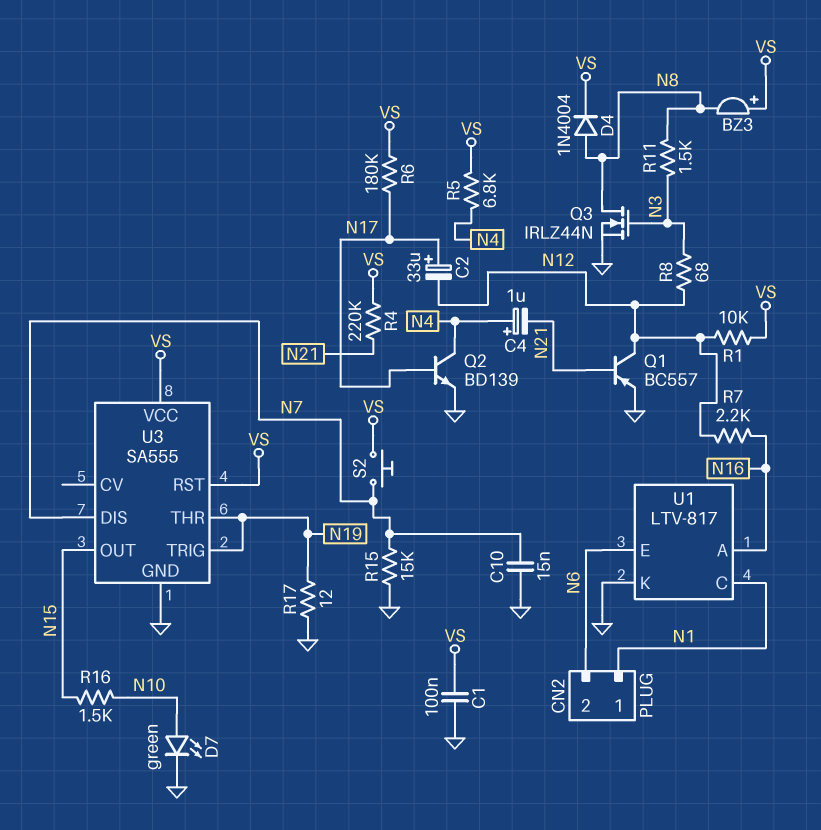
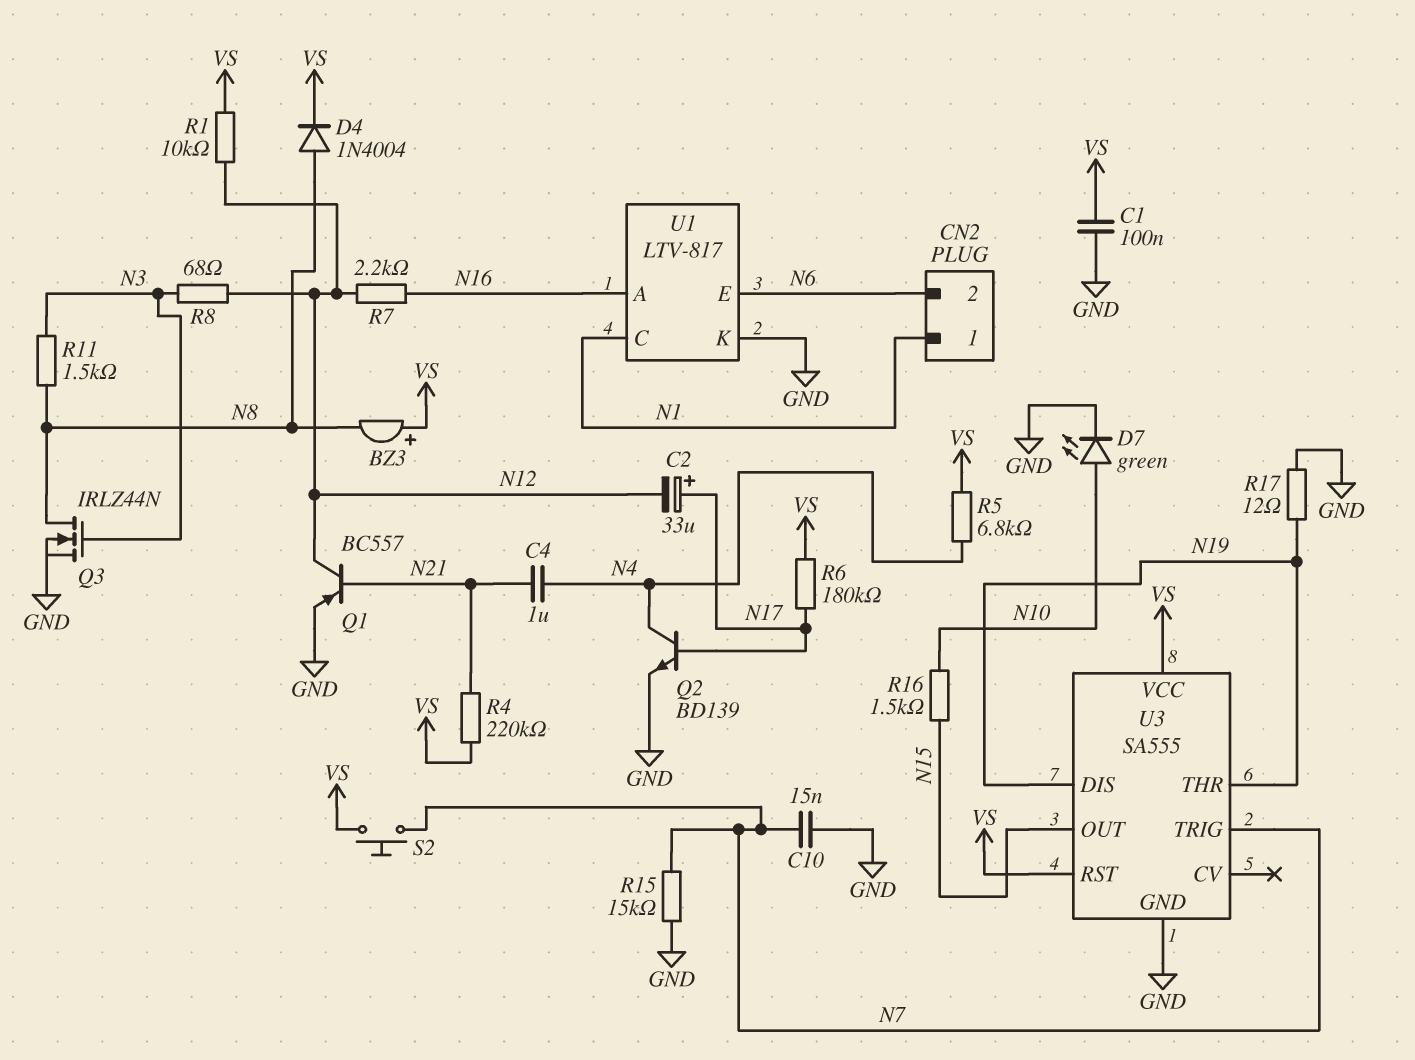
C4: 1uF (plus N4, minus N21) -> 1uF (N4, N21)
U3 pin DIS: N7 -> N19
U3 pin TRIG: N19 -> N7

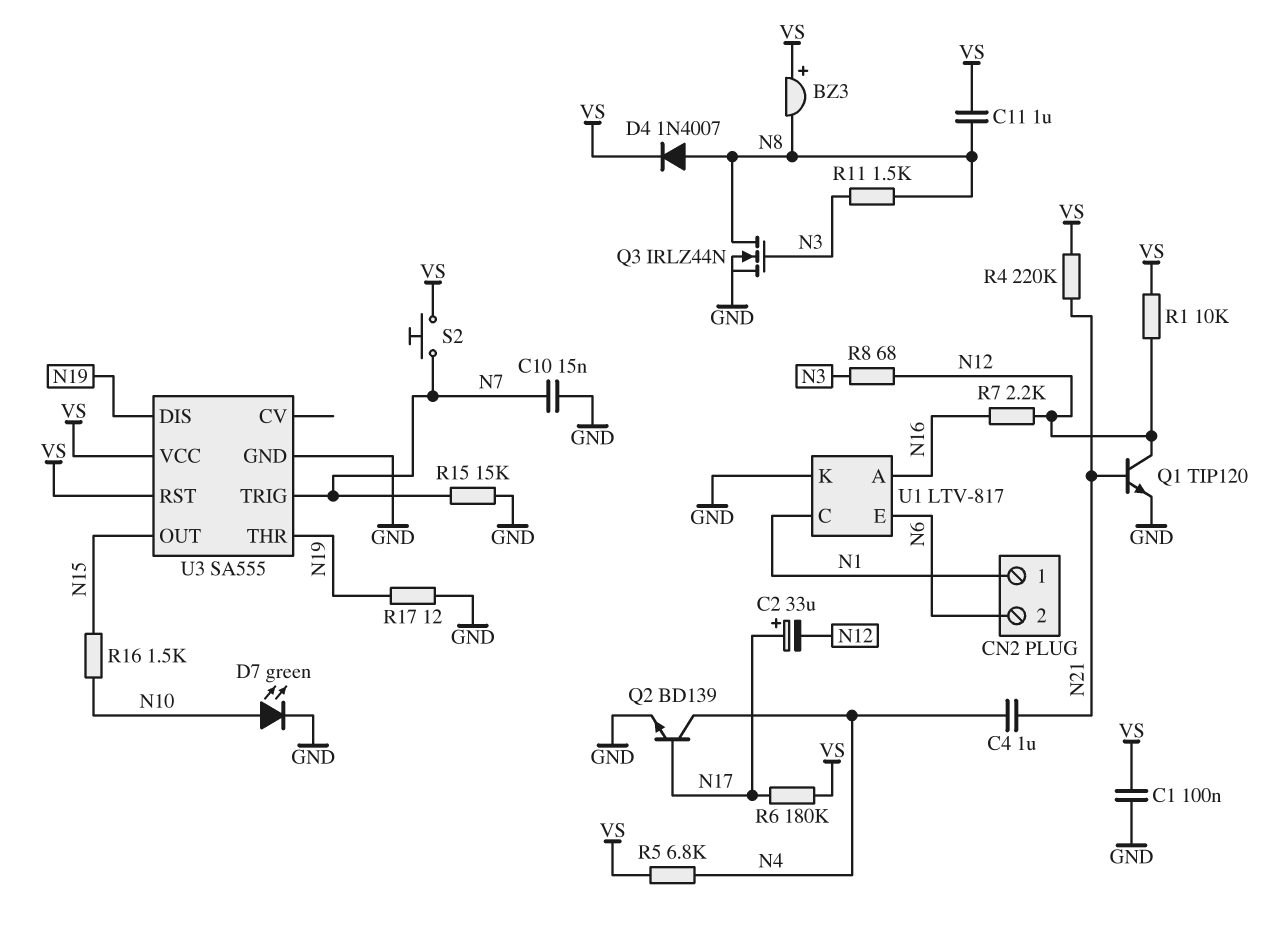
C11: none -> 1uF (N8, VS)
D4: diode 1N4004 (A N8, K VS) -> diode 1N4007 (A N8, K VS)
Q1: PNP BC557 (B N21, C N12, E GND) -> NPN TIP120 (B N21, C N12, E GND)

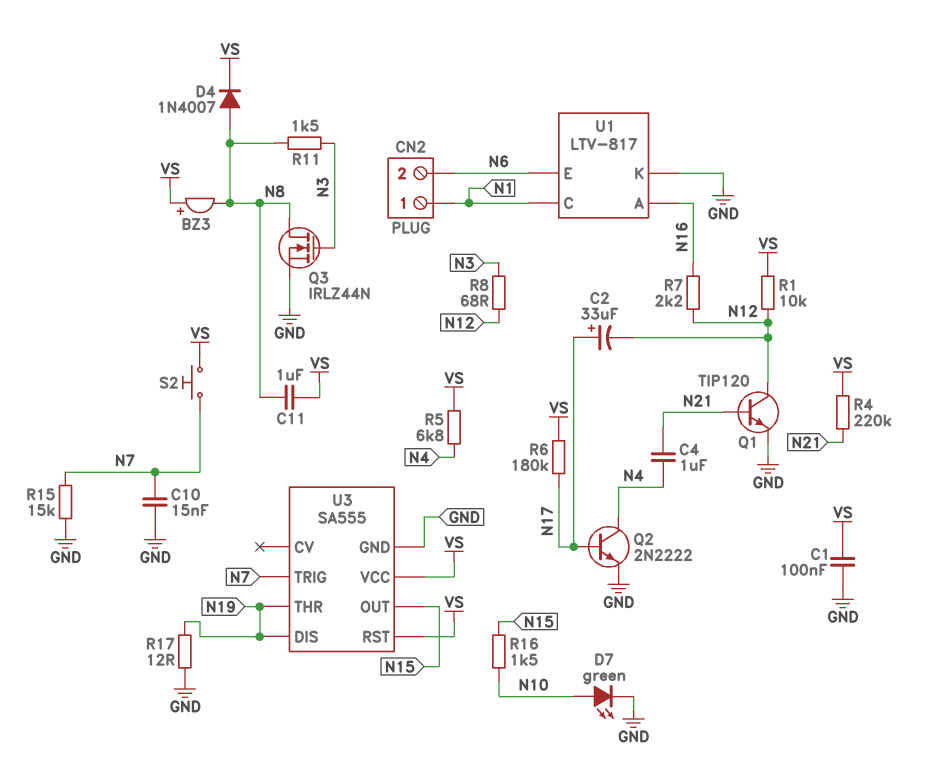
Q2: NPN BD139 (B N17, C N4, E GND) -> NPN 2N2222 (B N17, C N4, E GND)

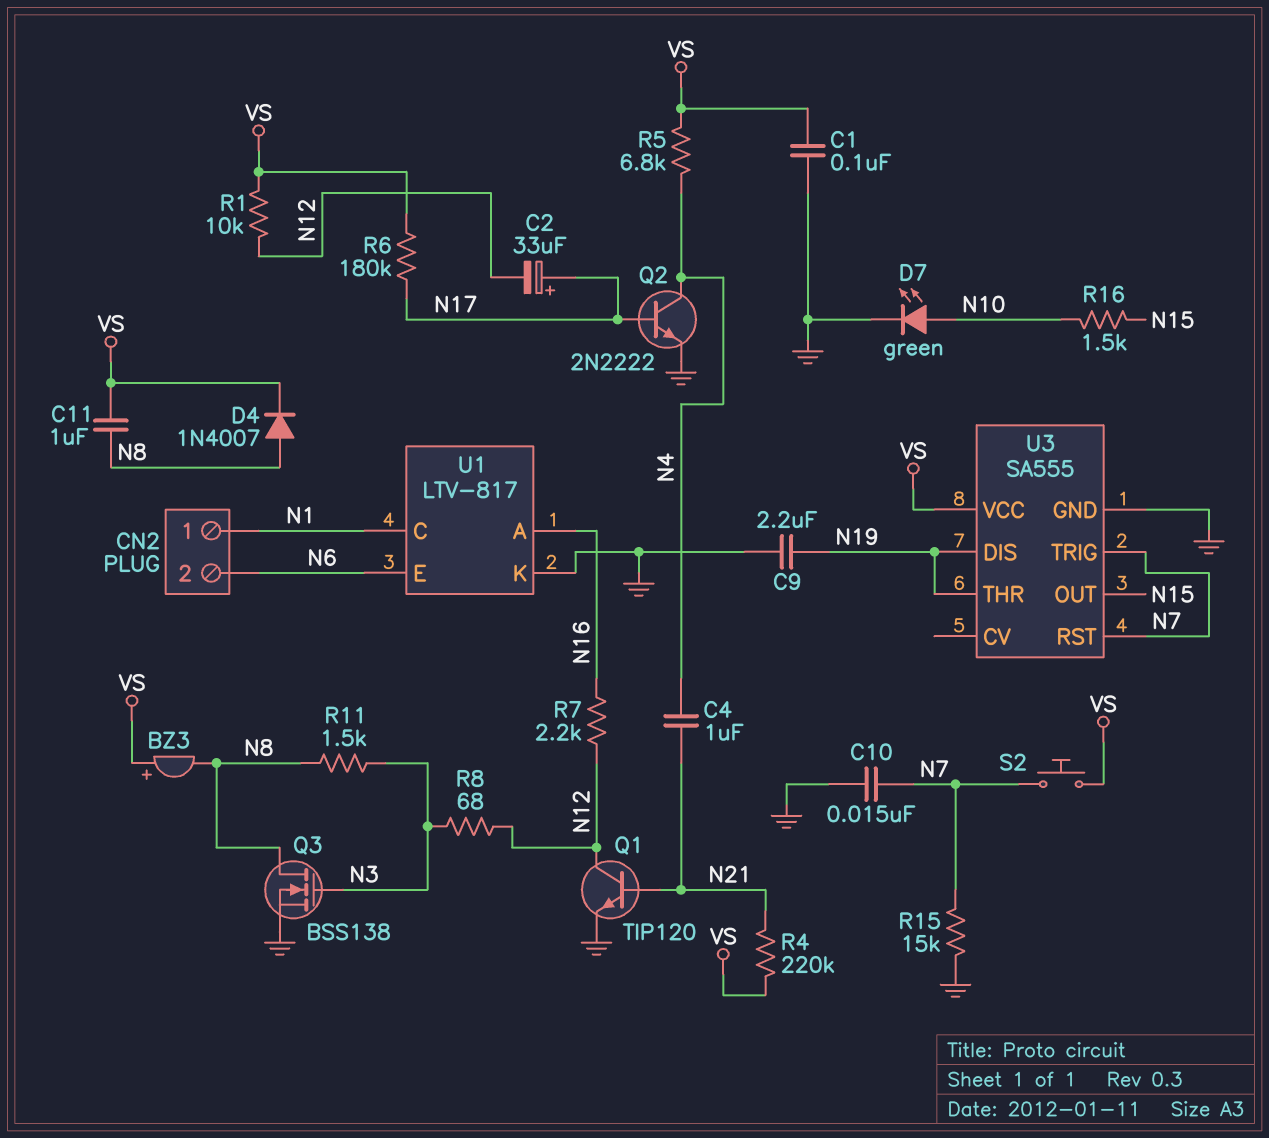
C9: none -> 2.2uF (GND, N19)
Q3: NMOS IRLZ44N (G N3, D N8, S GND) -> NMOS BSS138 (G N3, D N8, S GND)
R17: 12 (GND, N19) -> none
U3 pin RST: VS -> N7

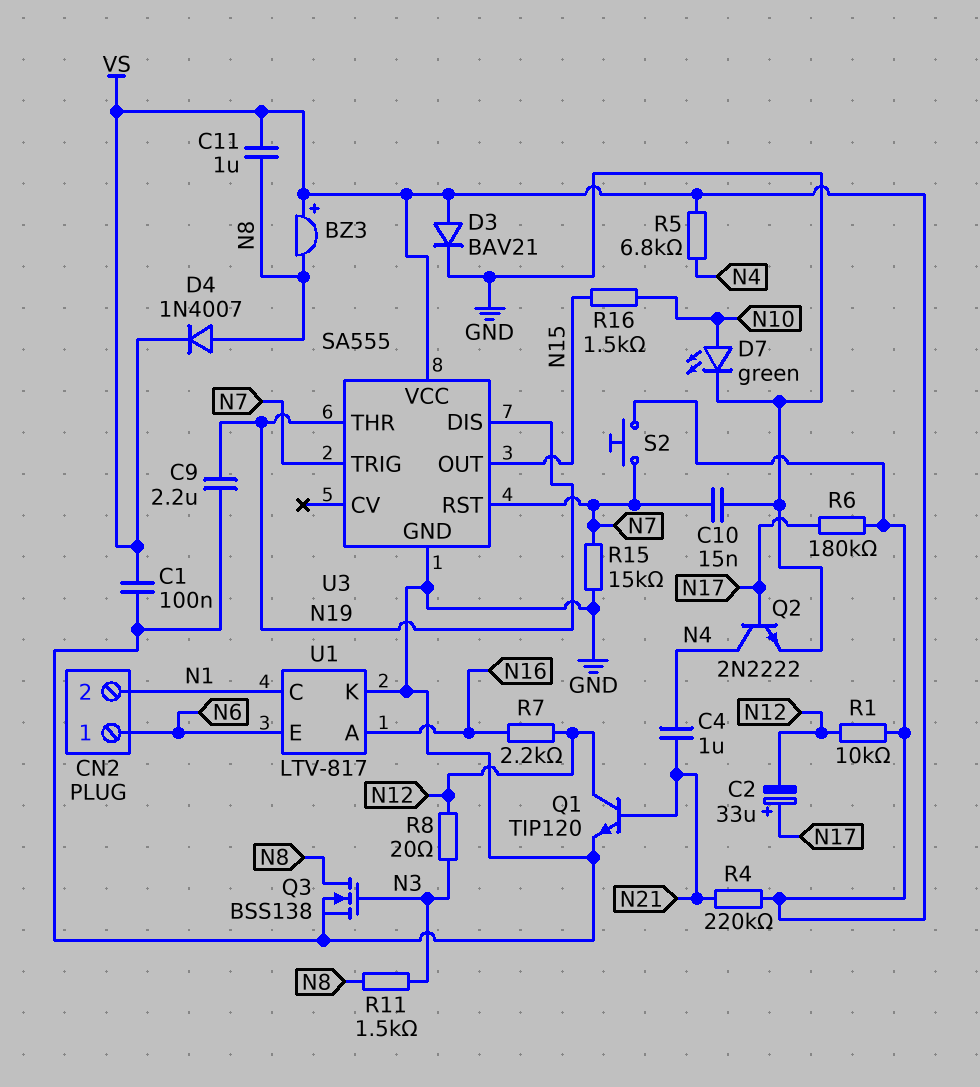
CN2 pin 1: N1 -> N6
CN2 pin 2: N6 -> N1
D3: none -> diode BAV21 (A VS, K GND)
R8: 68 (N3, N12) -> 20 (N3, N12)

